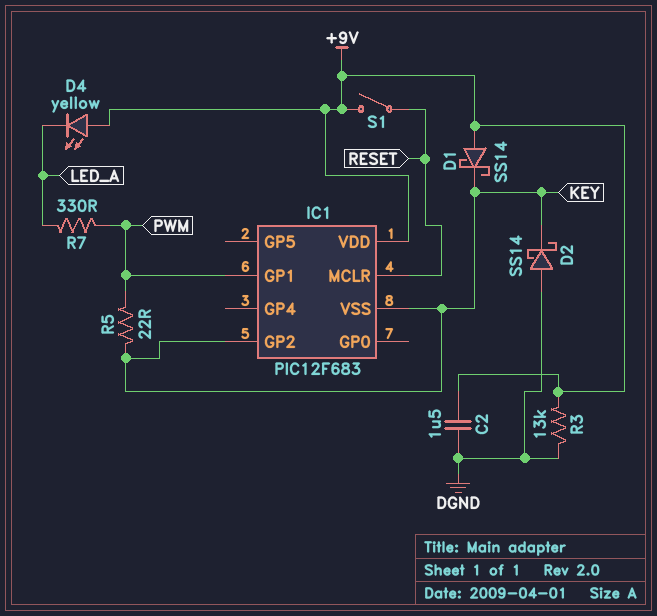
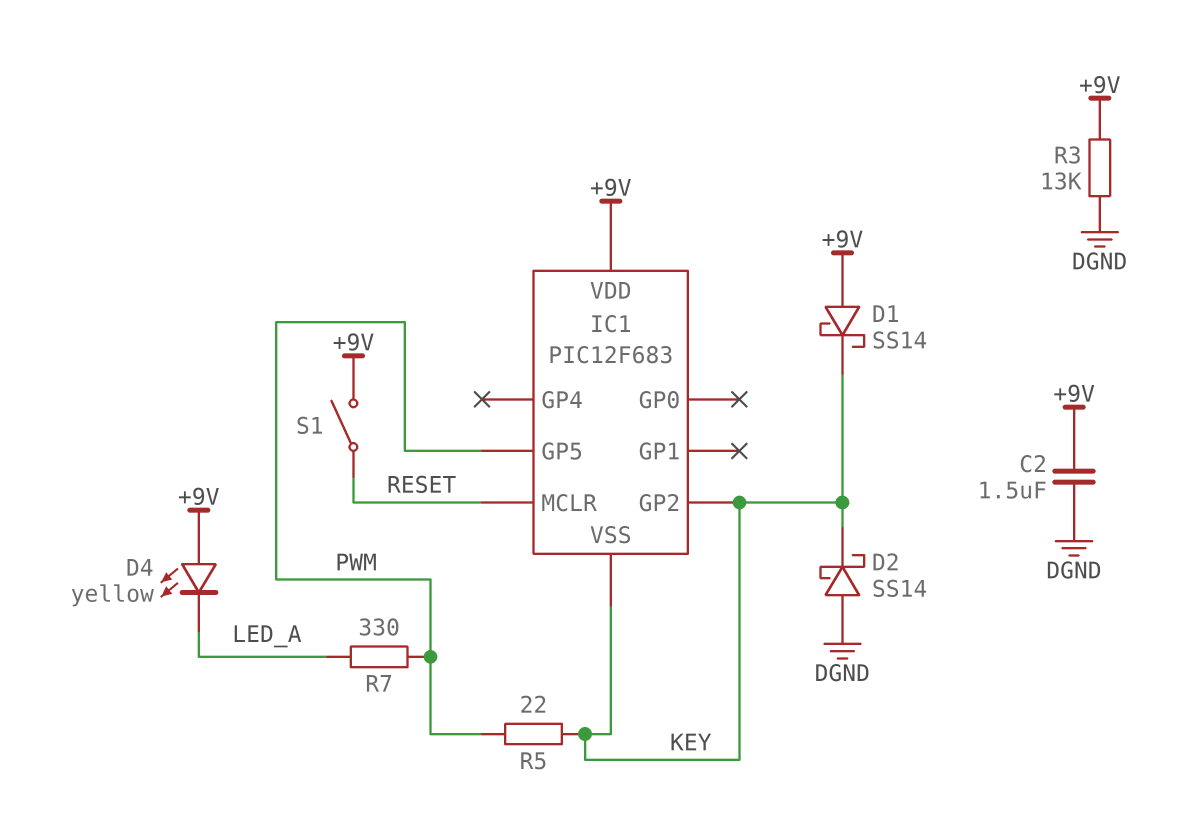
IC1 pin GP1: PWM -> none
IC1 pin GP5: none -> PWM

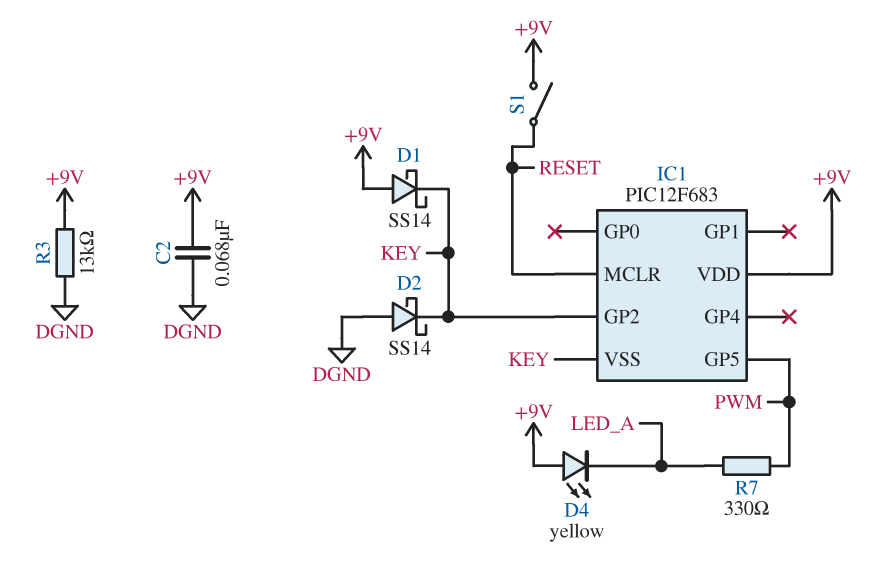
C2: 1.5uF (+9V, DGND) -> 68nF (+9V, DGND)
R5: 22 (KEY, PWM) -> none

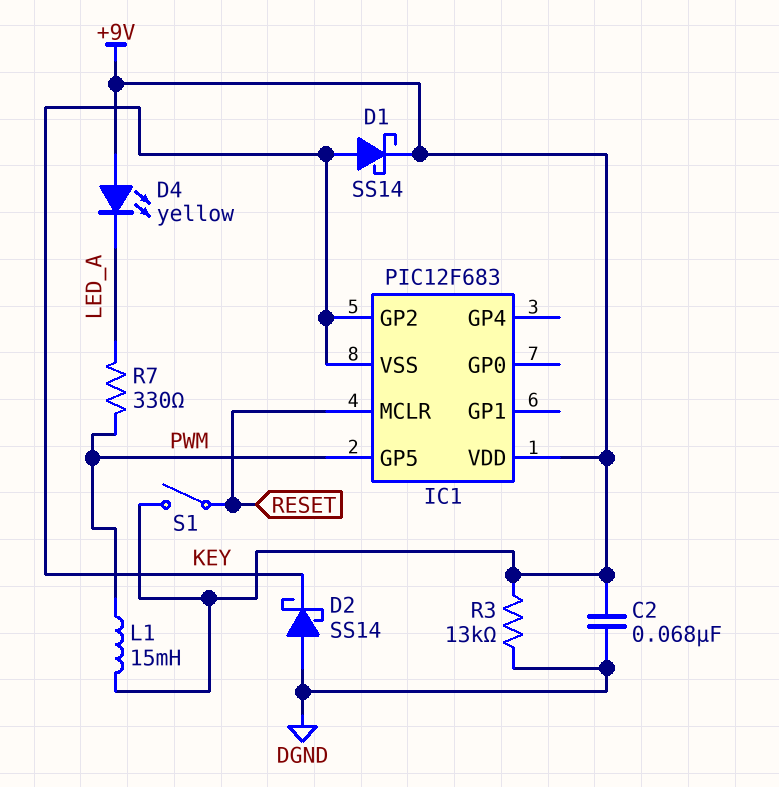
D1: schottky SS14 (A +9V, K KEY) -> schottky SS14 (A KEY, K +9V)
L1: none -> 15mH (+9V, PWM)

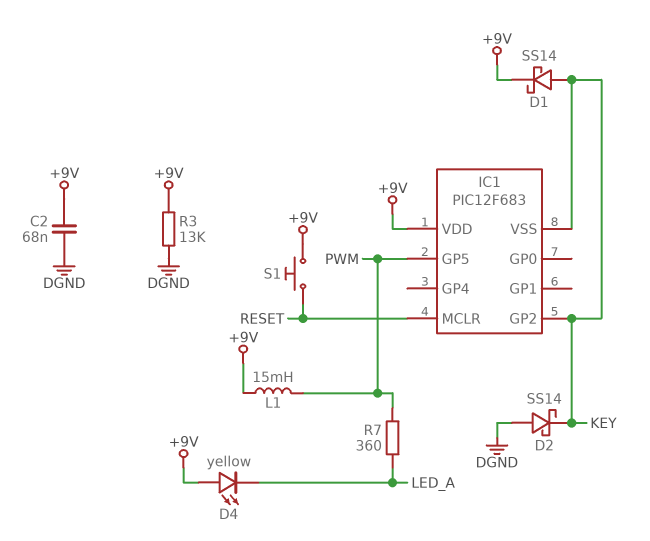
R7: 330 (LED_A, PWM) -> 360 (LED_A, PWM)
S1: switch (+9V, RESET) -> button (+9V, RESET)

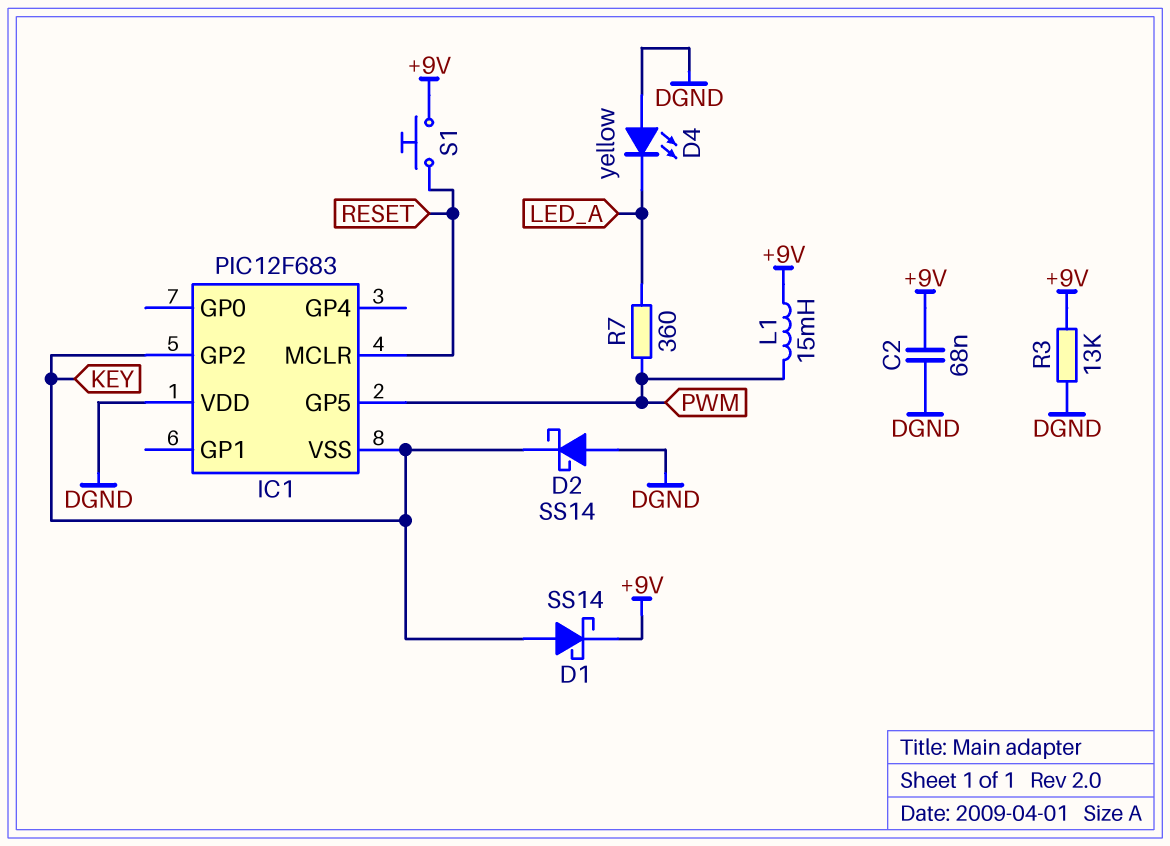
D4: LED yellow (A +9V, K LED_A) -> LED yellow (A DGND, K LED_A)
IC1 pin VDD: +9V -> DGND

